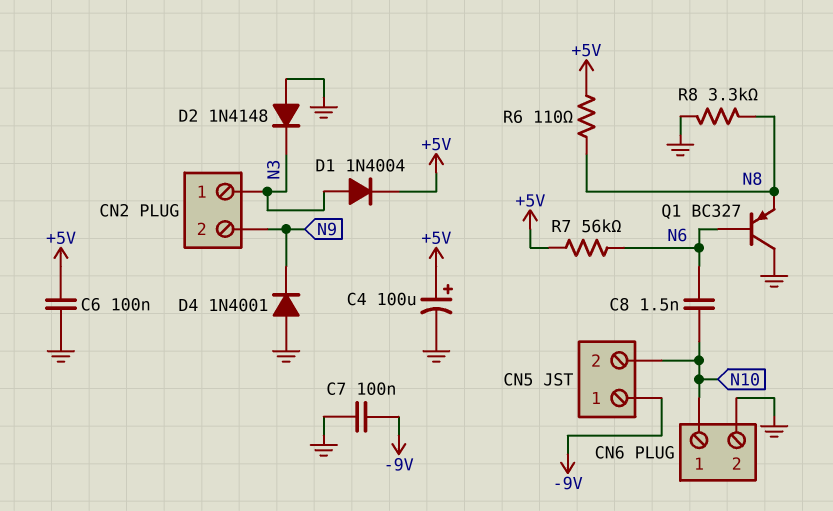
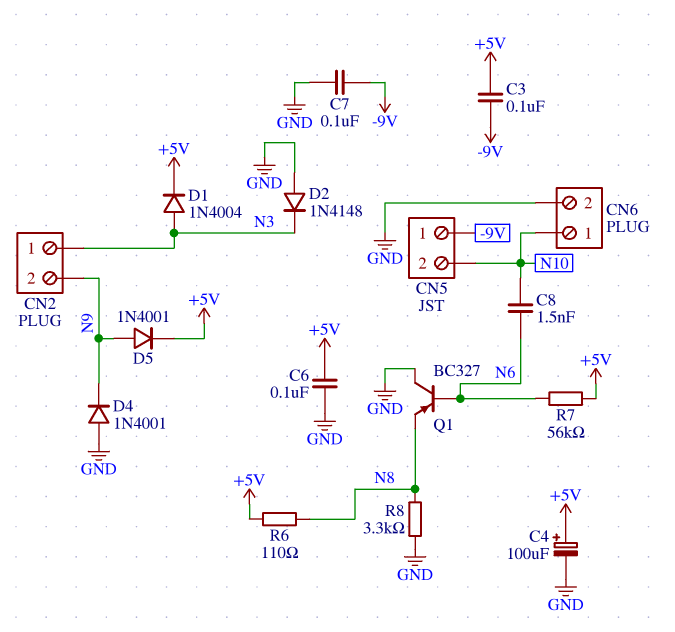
C3: none -> 100nF (+5V, -9V)
D5: none -> diode 1N4001 (A N9, K +5V)

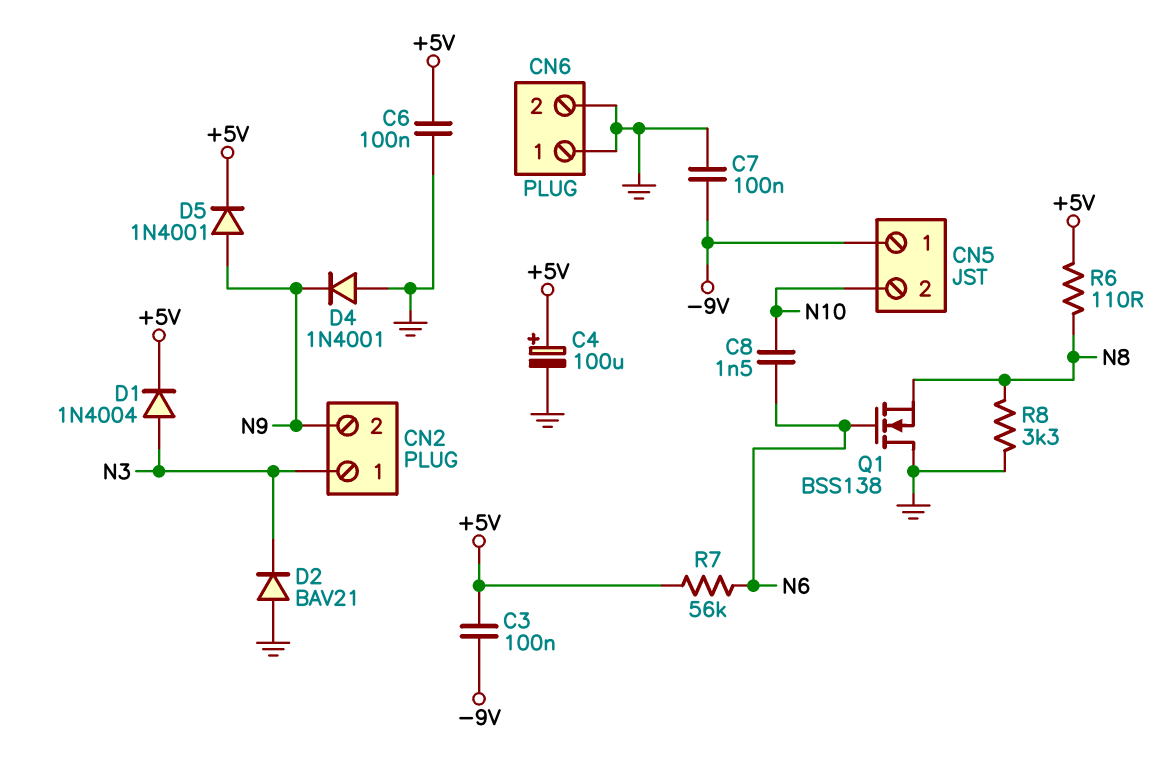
CN6 pin 1: N10 -> GND
D2: diode 1N4148 (A GND, K N3) -> diode BAV21 (A GND, K N3)
Q1: PNP BC327 (B N6, C GND, E N8) -> NMOS BSS138 (G N6, D GND, S N8)

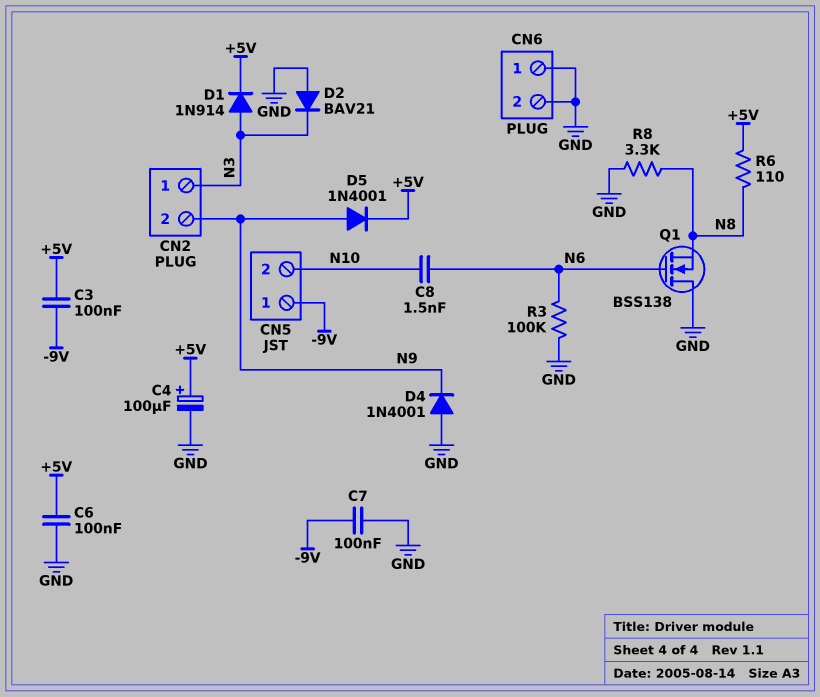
D1: diode 1N4004 (A N3, K +5V) -> diode 1N914 (A N3, K +5V)
R3: none -> 100k (GND, N6)
R7: 56k (+5V, N6) -> none

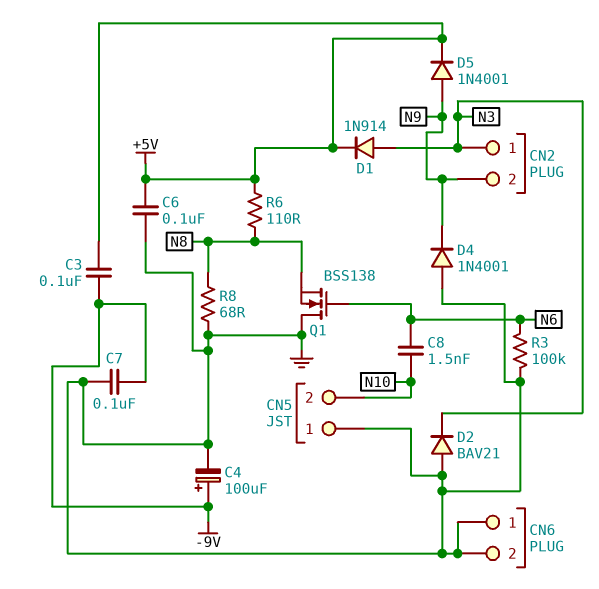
C4: 100uF (plus +5V, minus GND) -> 100uF (plus -9V, minus GND)
CN5 pin 1: -9V -> GND
R8: 3.3k (GND, N8) -> 68 (GND, N8)

